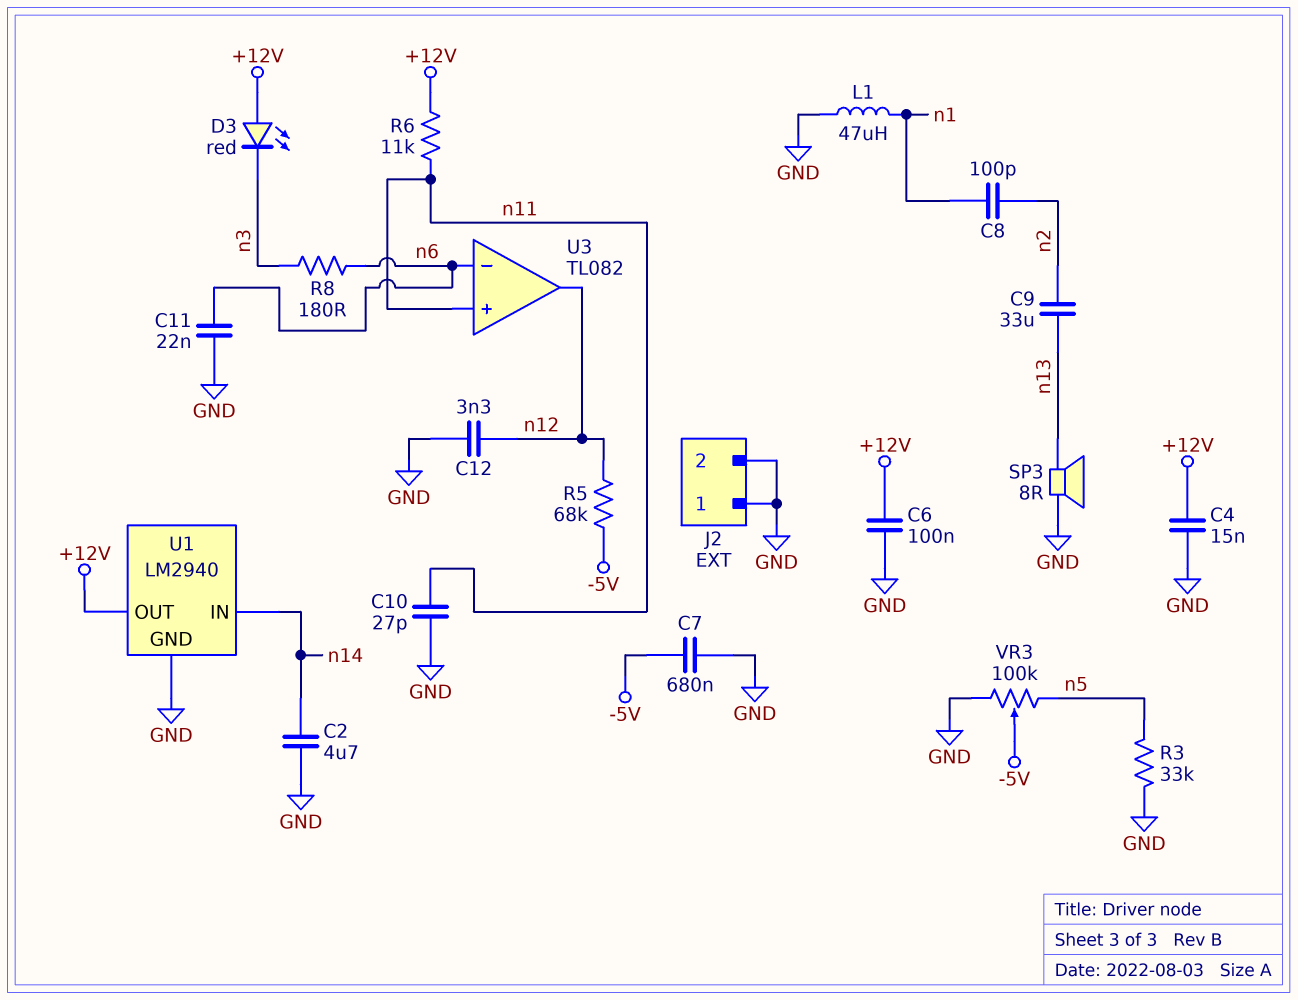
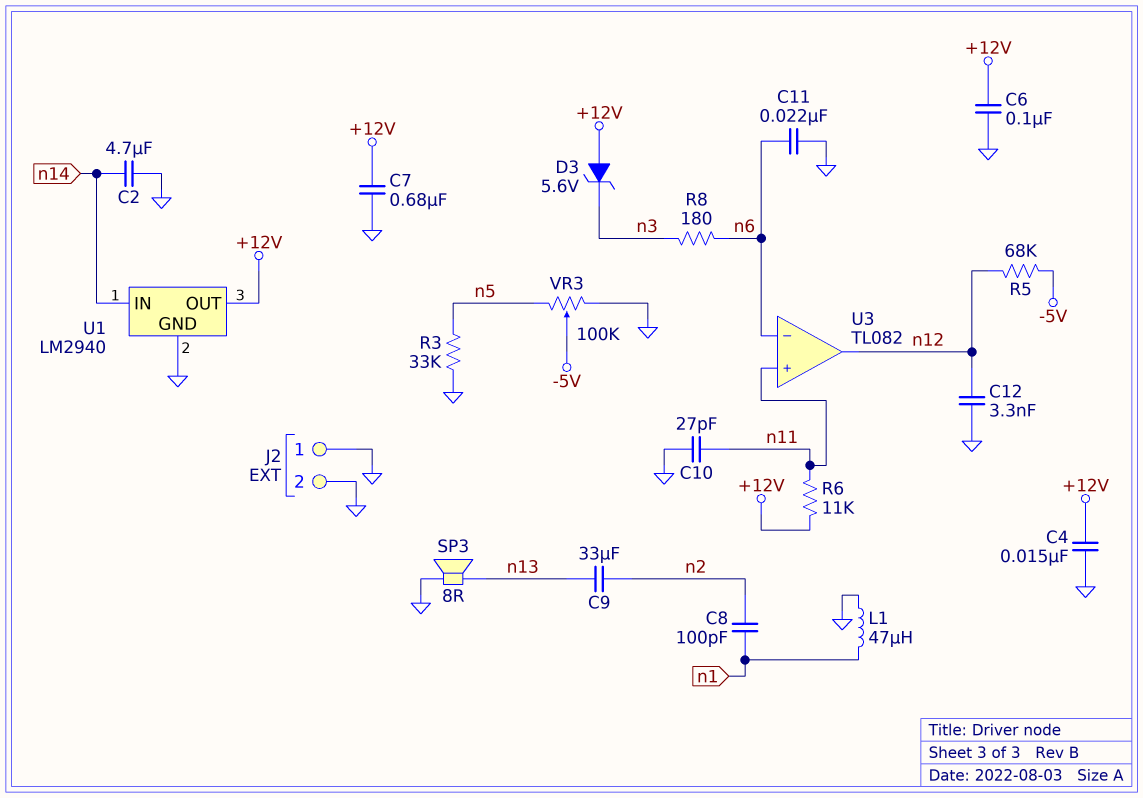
C7: 680nF (-5V, GND) -> 680nF (+12V, GND)
D3: LED red (A +12V, K n3) -> zener 5.6V (A +12V, K n3)

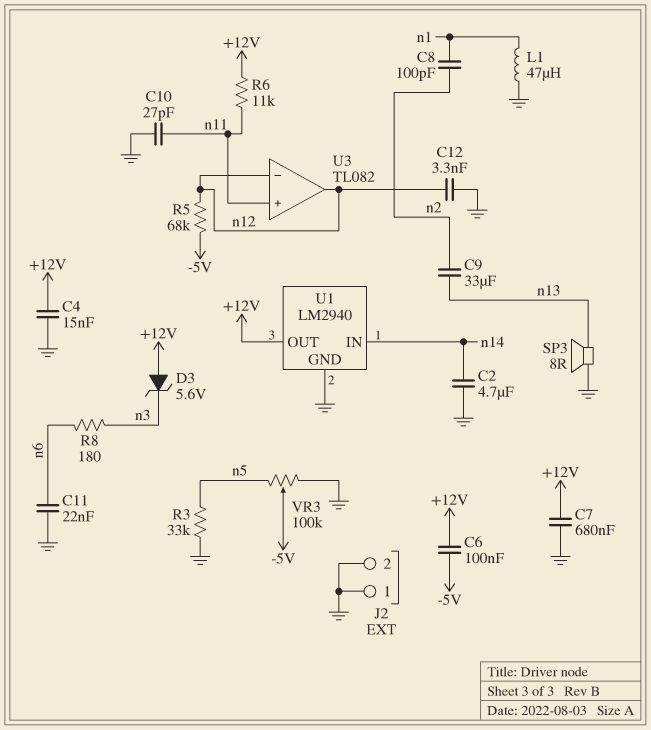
C6: 100nF (+12V, GND) -> 100nF (+12V, -5V)
U3 pin in-: n6 -> n12

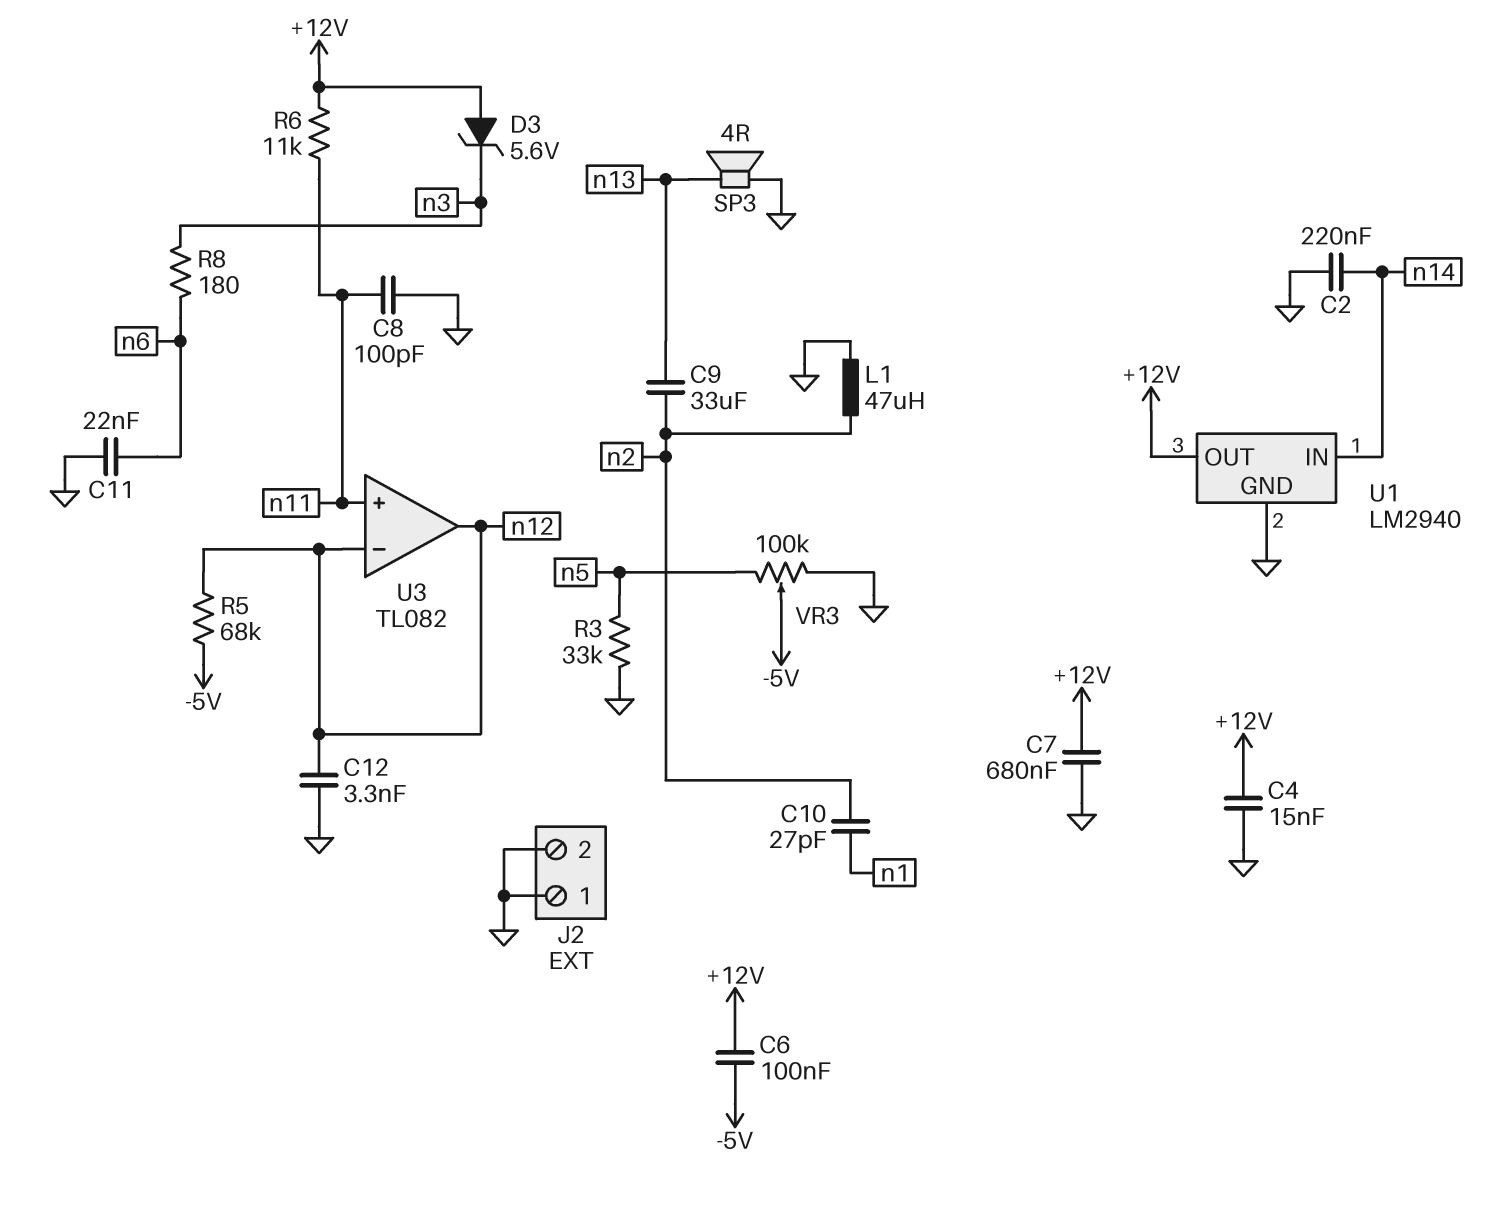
C2: 4.7uF (GND, n14) -> 220nF (GND, n14)
C8: 100pF (n1, n2) -> 100pF (GND, n11)
C10: 27pF (GND, n11) -> 27pF (n1, n2)
L1: 47uH (GND, n1) -> 47uH (GND, n2)
SP3: speaker 8R (GND, n13) -> speaker 4R (GND, n13)

